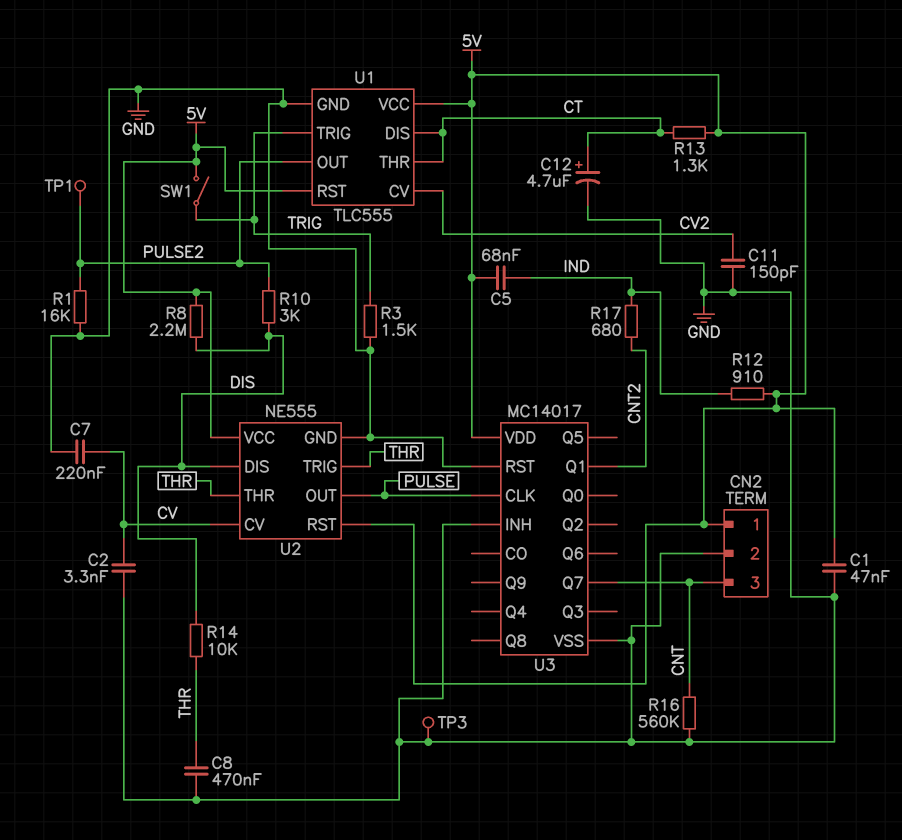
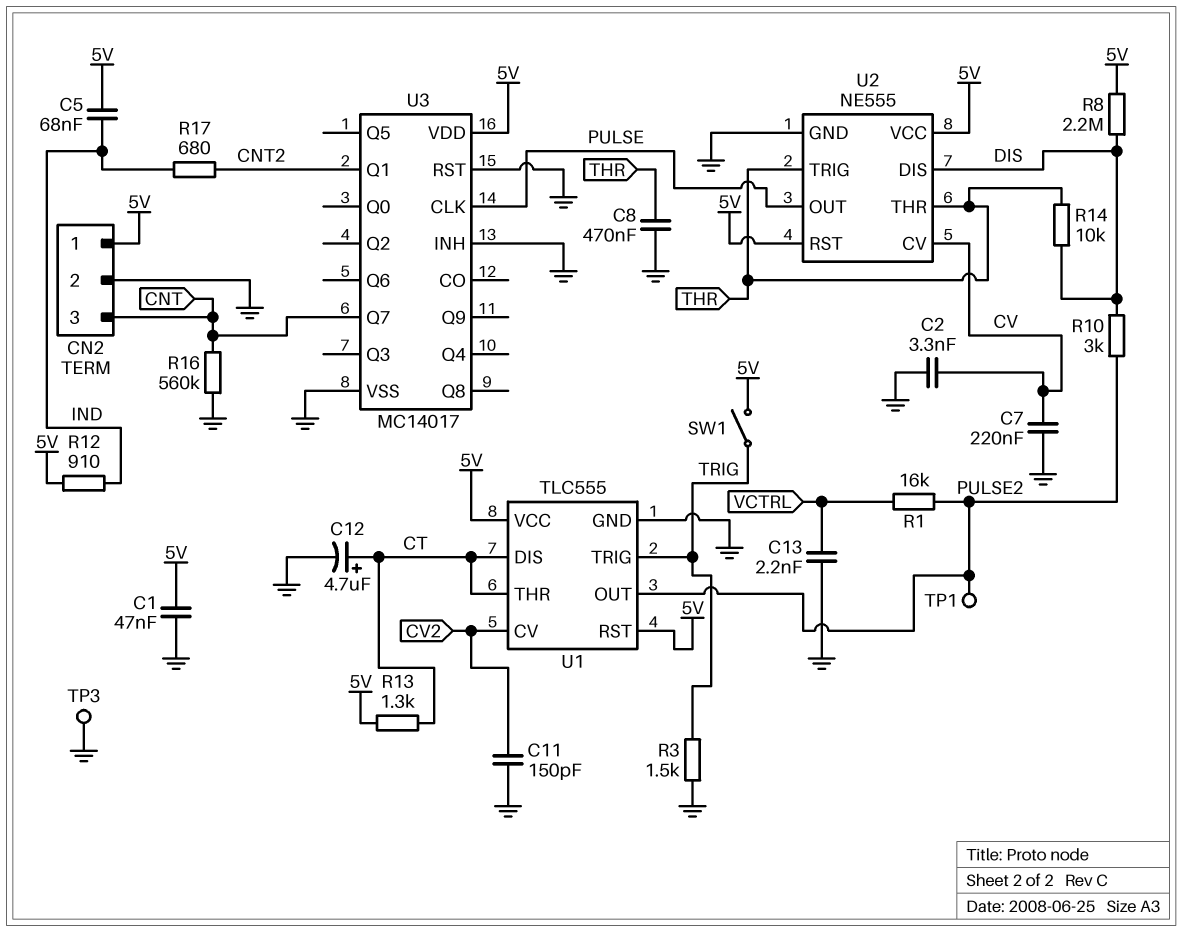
C13: none -> 2.2nF (GND, VCTRL)
R1: 16k (GND, PULSE2) -> 16k (PULSE2, VCTRL)

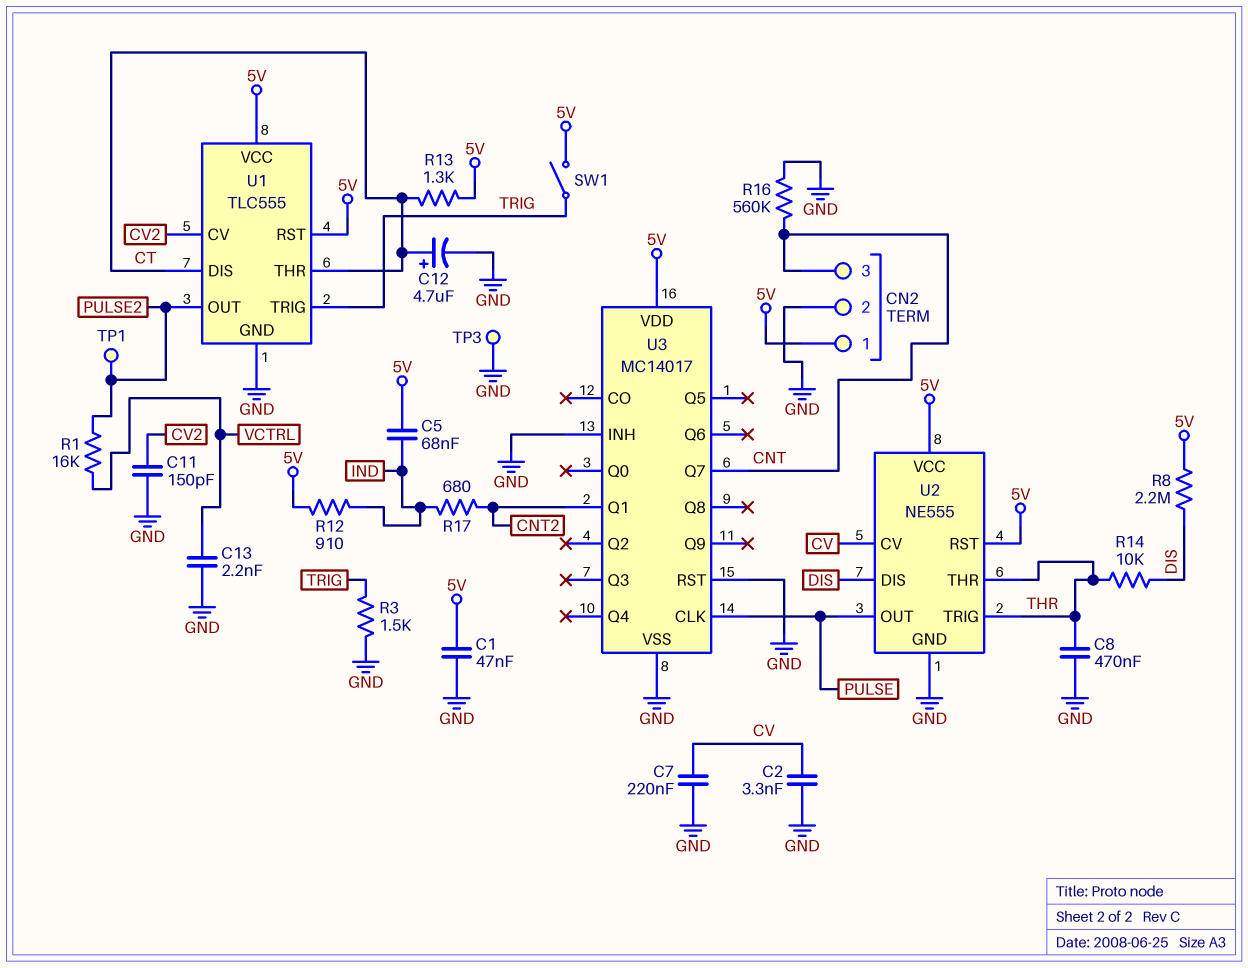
R10: 3k (DIS, PULSE2) -> none

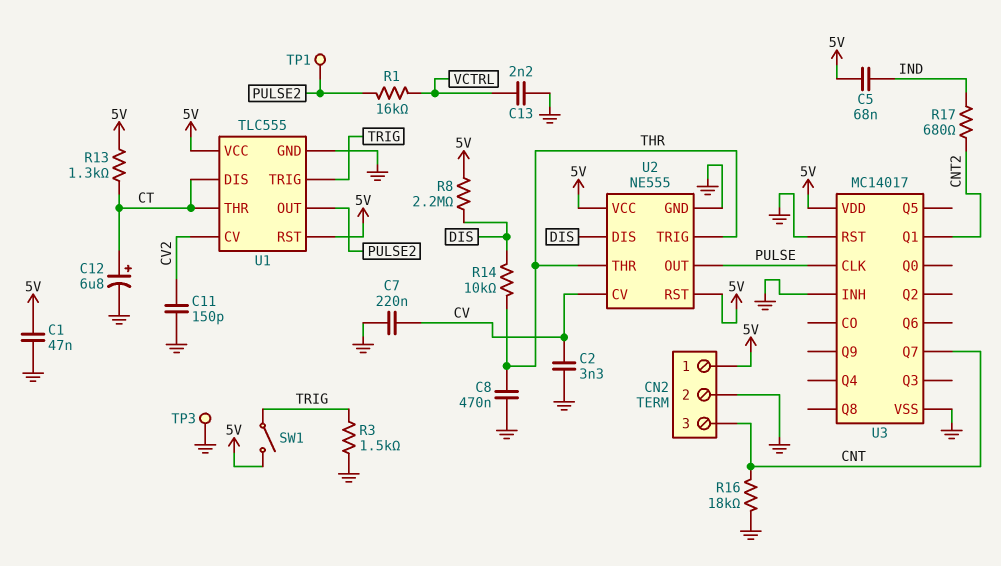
C12: 4.7uF (plus CT, minus GND) -> 6.8uF (plus CT, minus GND)
R12: 910 (5V, IND) -> none
R16: 560k (CNT, GND) -> 18k (CNT, GND)

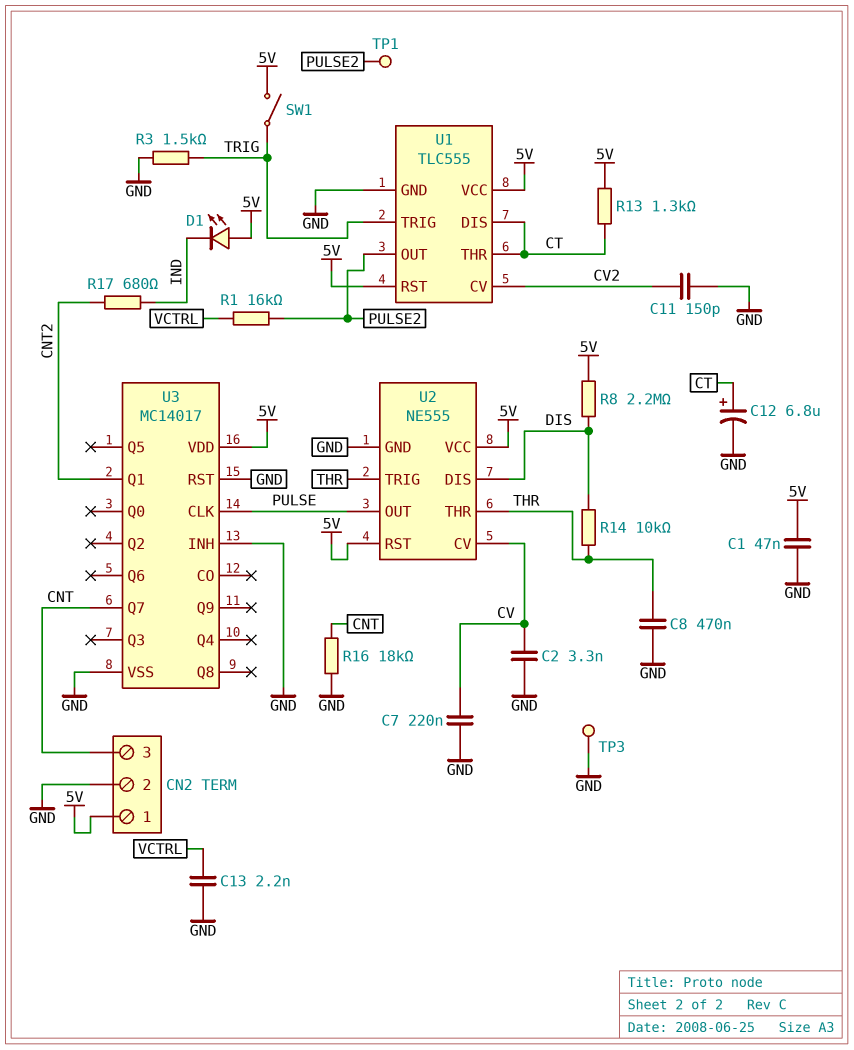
C5: 68nF (5V, IND) -> none
D1: none -> LED (A 5V, K IND)

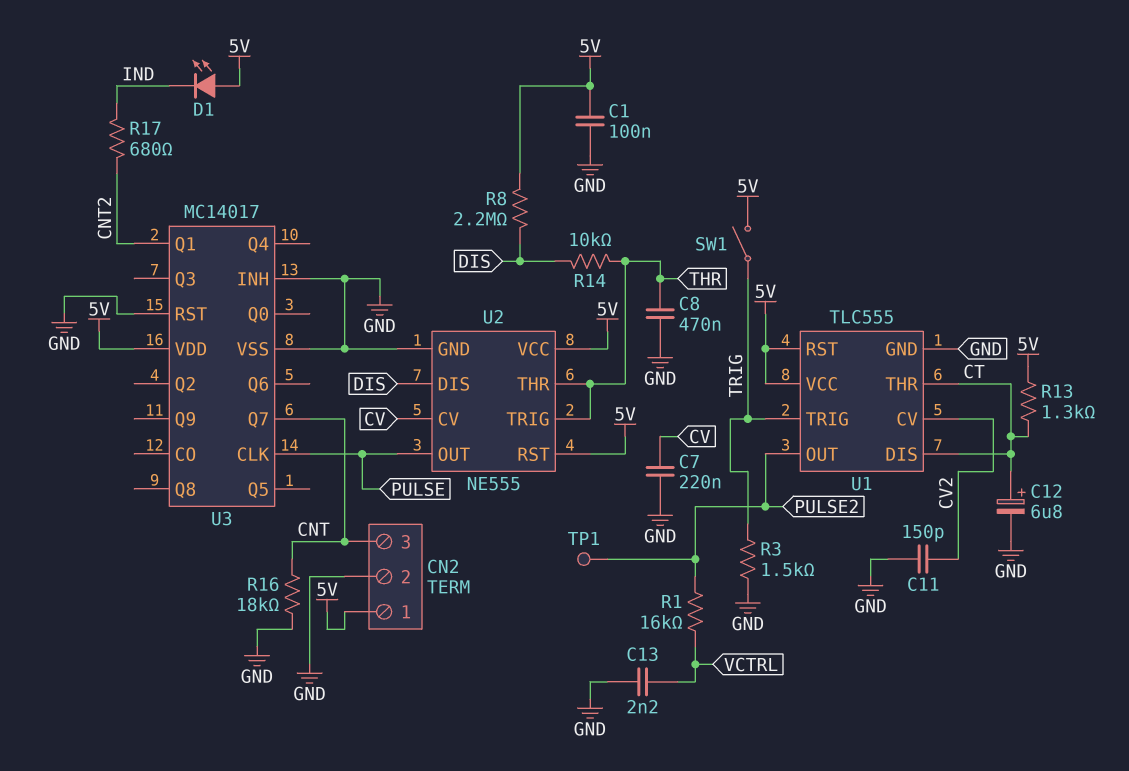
C1: 47nF (5V, GND) -> 100nF (5V, GND)
C2: 3.3nF (CV, GND) -> none
TP3: test point (GND) -> none

